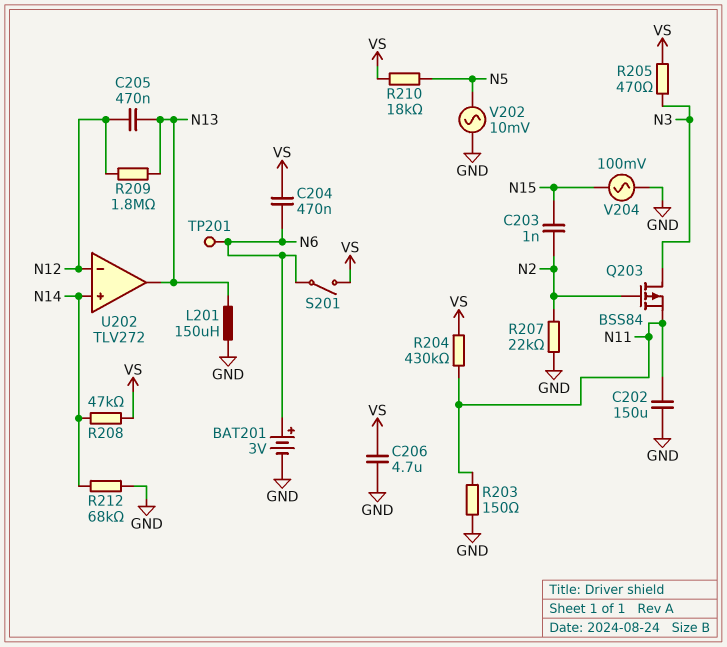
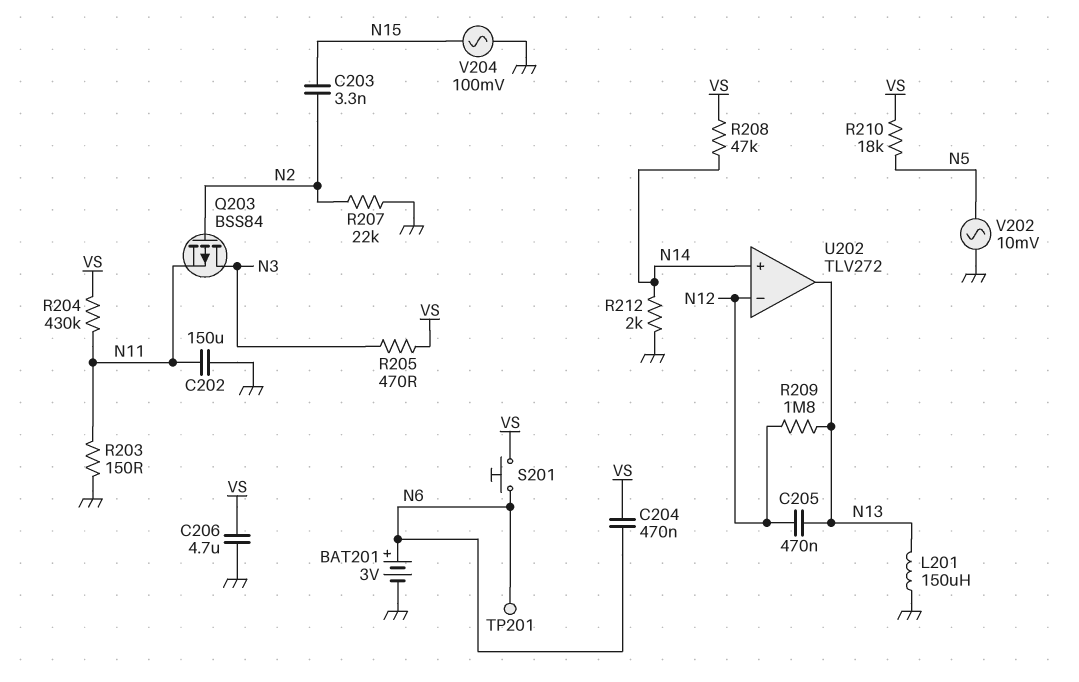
C203: 1nF (N2, N15) -> 3.3nF (N2, N15)
R212: 68k (GND, N14) -> 2k (GND, N14)
S201: switch (N6, VS) -> button (N6, VS)

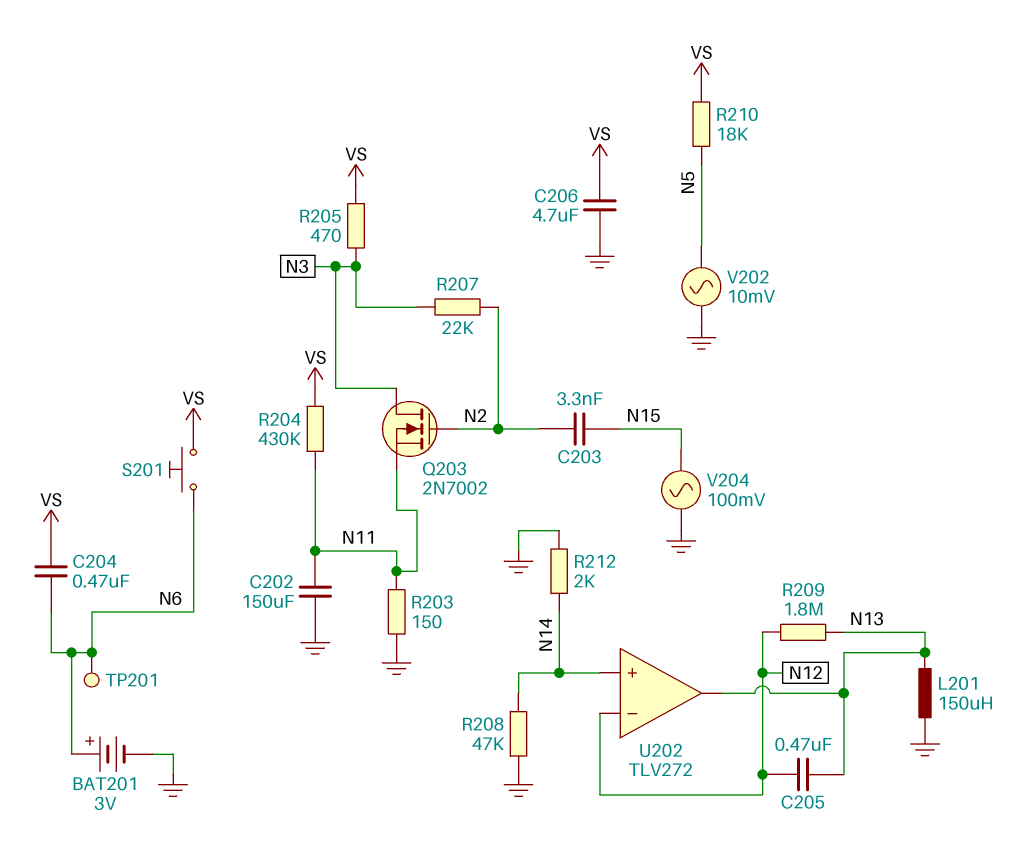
Q203: PMOS BSS84 (G N2, D N3, S N11) -> NMOS 2N7002 (G N2, D N3, S N11)
R207: 22k (GND, N2) -> 22k (N2, N3)
R208: 47k (N14, VS) -> 47k (GND, N14)

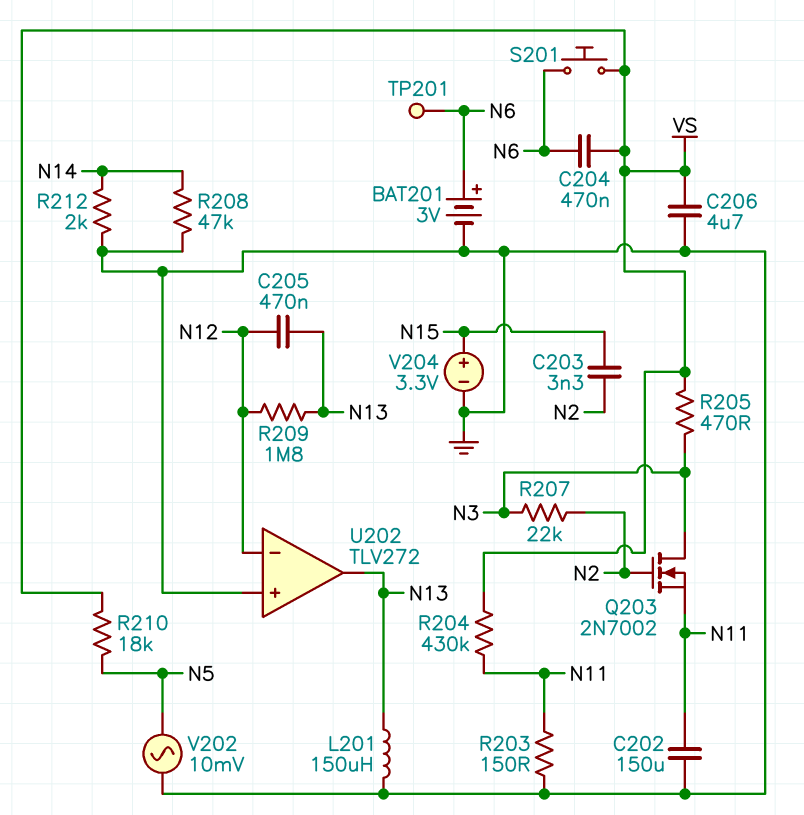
U202 pin in+: N14 -> GND
V204: AC 100mV (GND, N15) -> 3.3V (plus N15, minus GND)

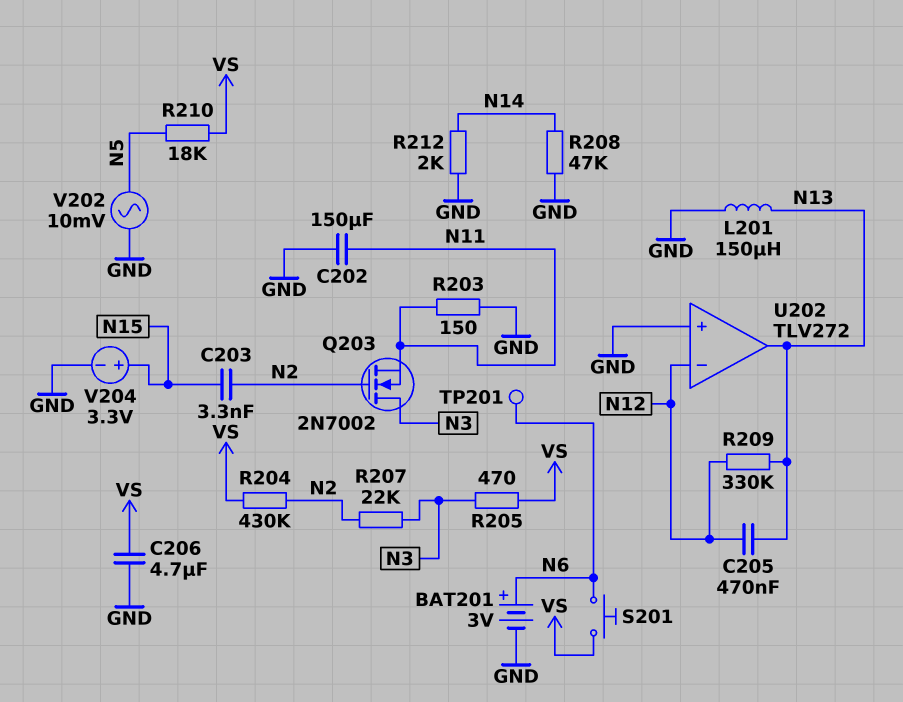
C204: 470nF (N6, VS) -> none
R204: 430k (N11, VS) -> 430k (N2, VS)
R209: 1.8M (N12, N13) -> 330k (N12, N13)

